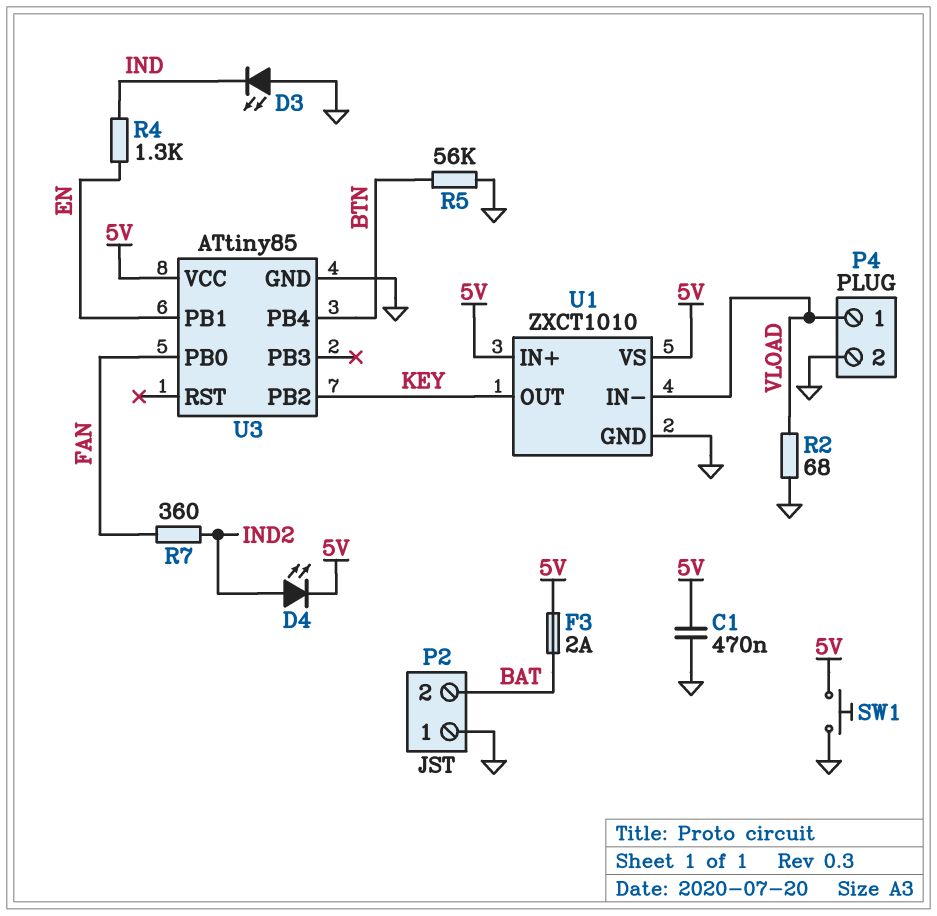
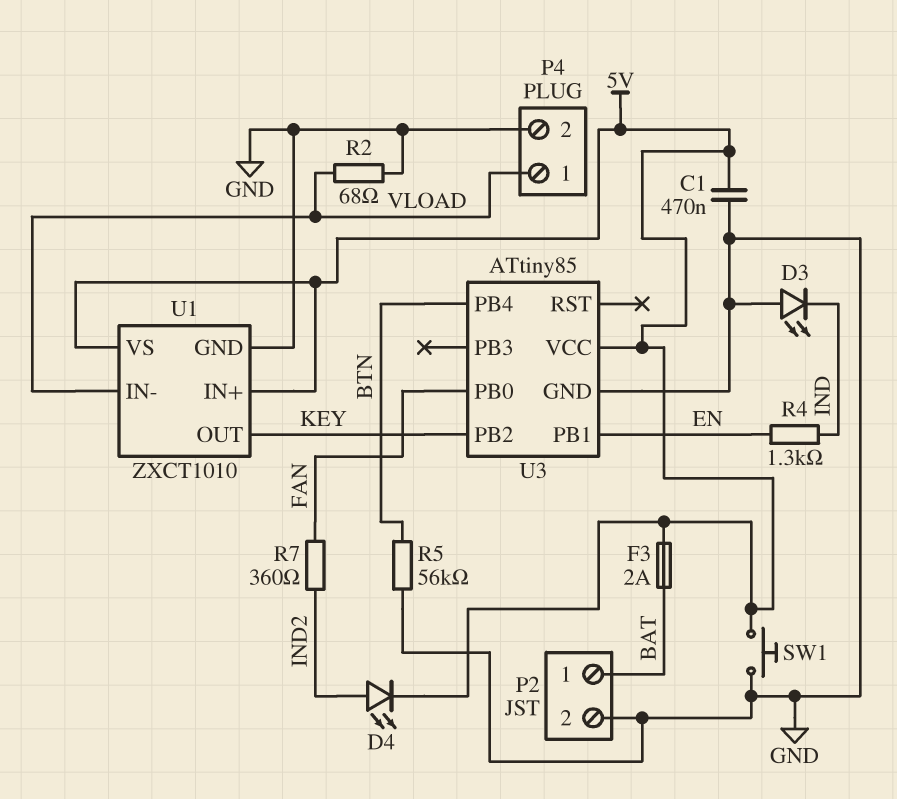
P2 pin 1: GND -> BAT
P2 pin 2: BAT -> GND

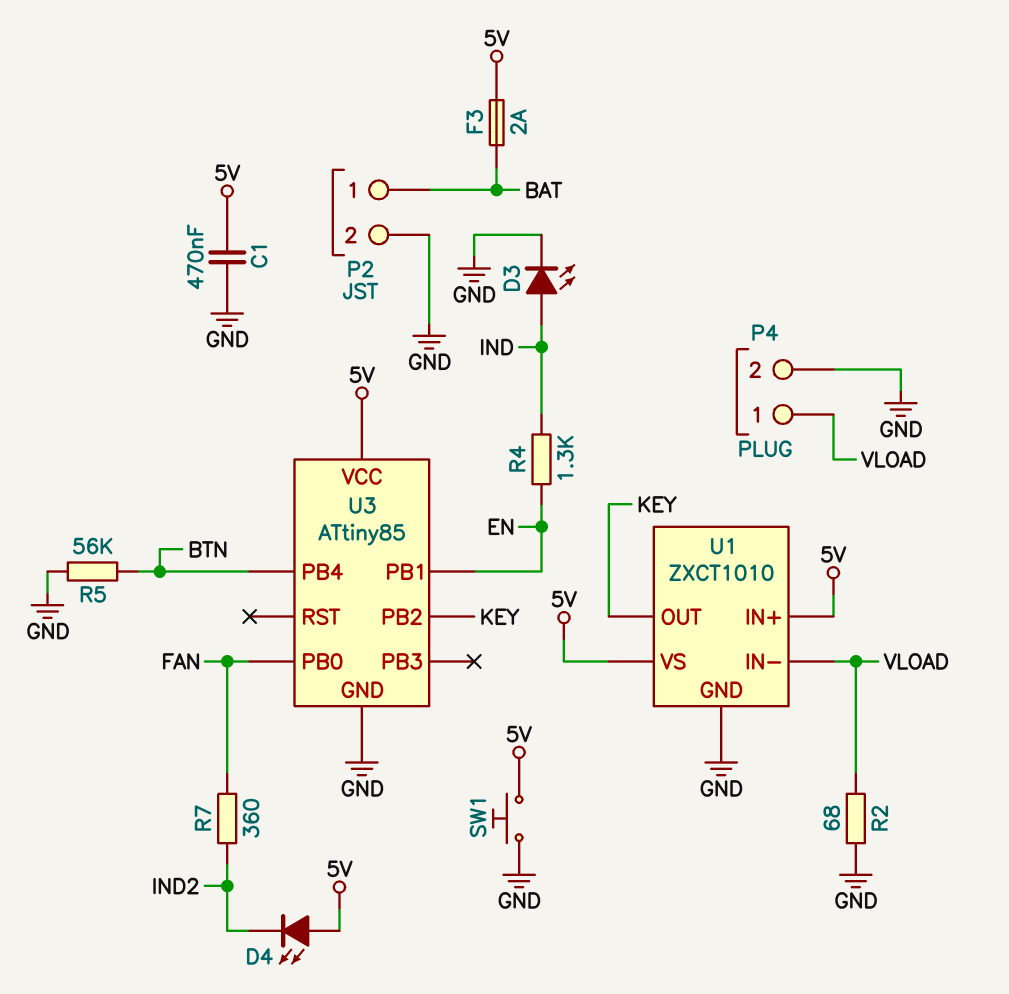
D3: LED (A GND, K IND) -> LED (A IND, K GND)
D4: LED (A IND2, K 5V) -> LED (A 5V, K IND2)

